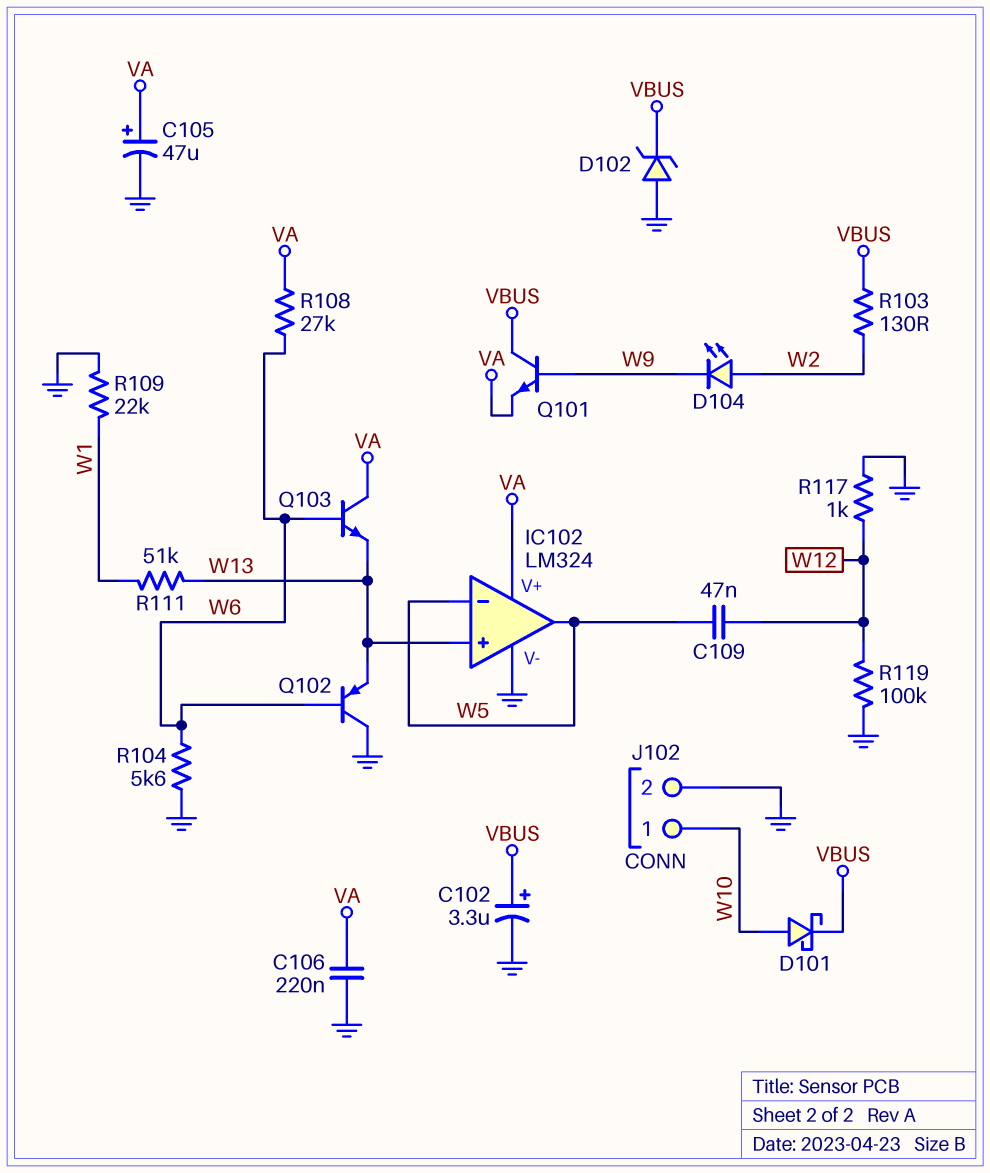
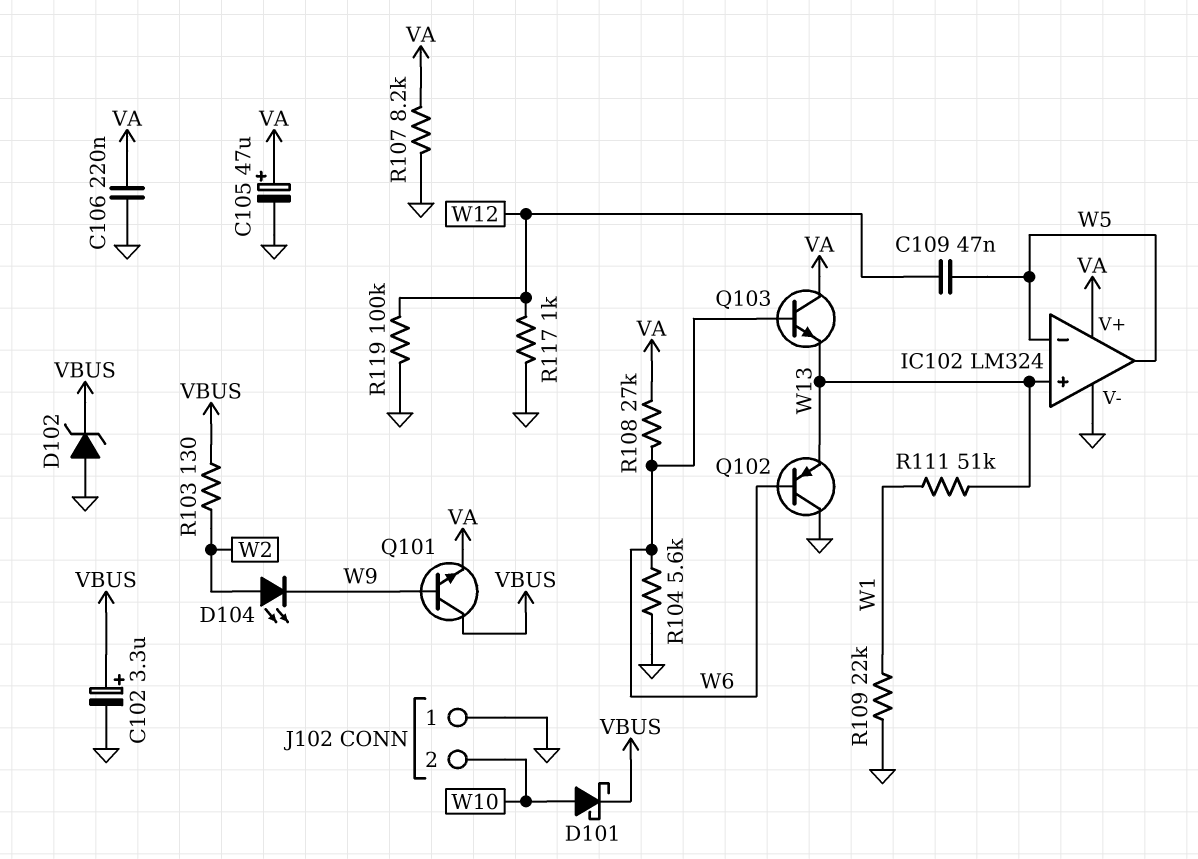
J102 pin 1: W10 -> GND
J102 pin 2: GND -> W10
R107: none -> 8.2k (GND, VA)

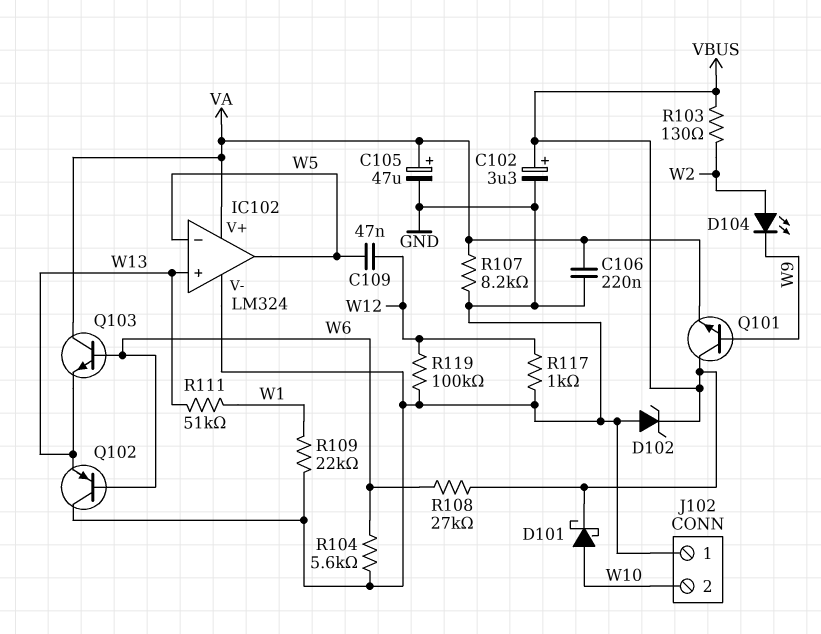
R108: 27k (VA, W6) -> 27k (VBUS, W6)

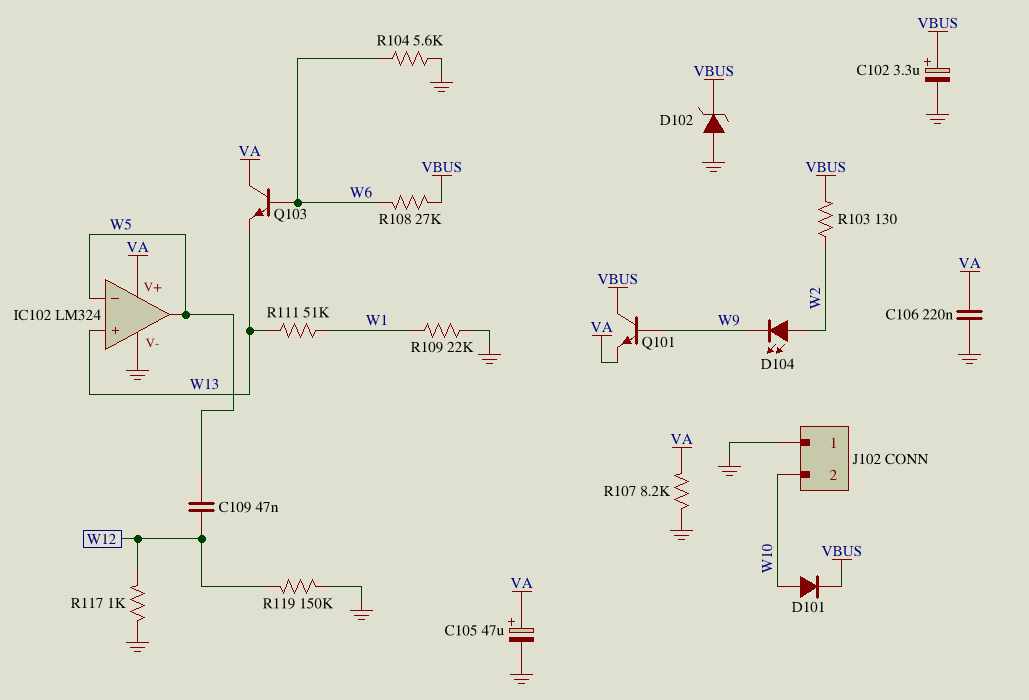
D101: schottky (A W10, K VBUS) -> diode (A W10, K VBUS)
Q102: PNP (B W6, C GND, E W13) -> none
R119: 100k (GND, W12) -> 150k (GND, W12)

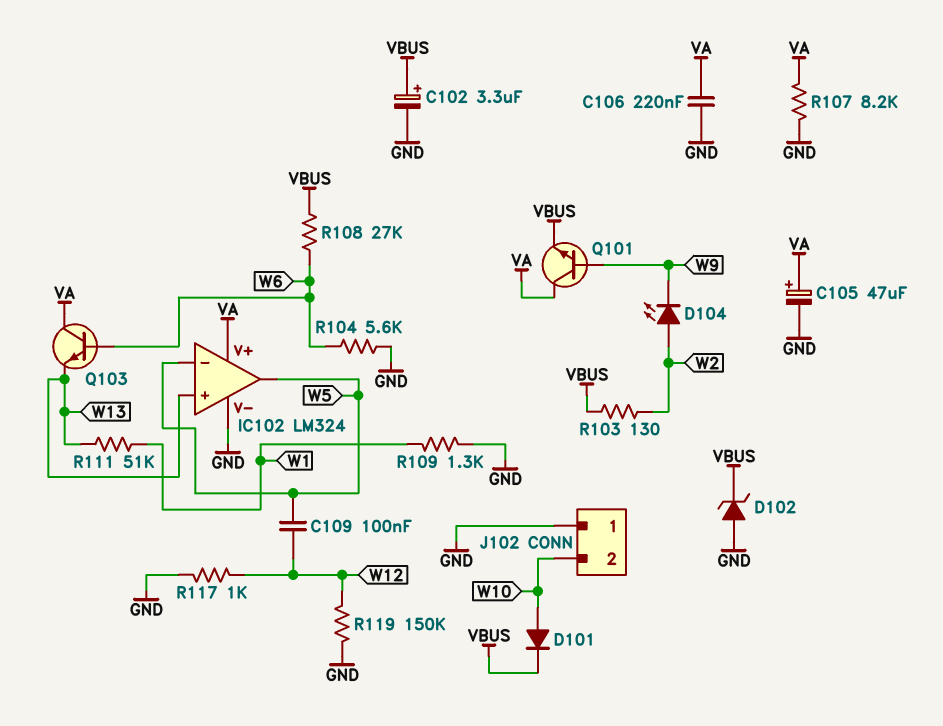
C109: 47nF (W5, W12) -> 100nF (W5, W12)
Q101: NPN (B W9, C VBUS, E VA) -> NPN (B W9, C VA, E VBUS)
R109: 22k (GND, W1) -> 1.3k (GND, W1)

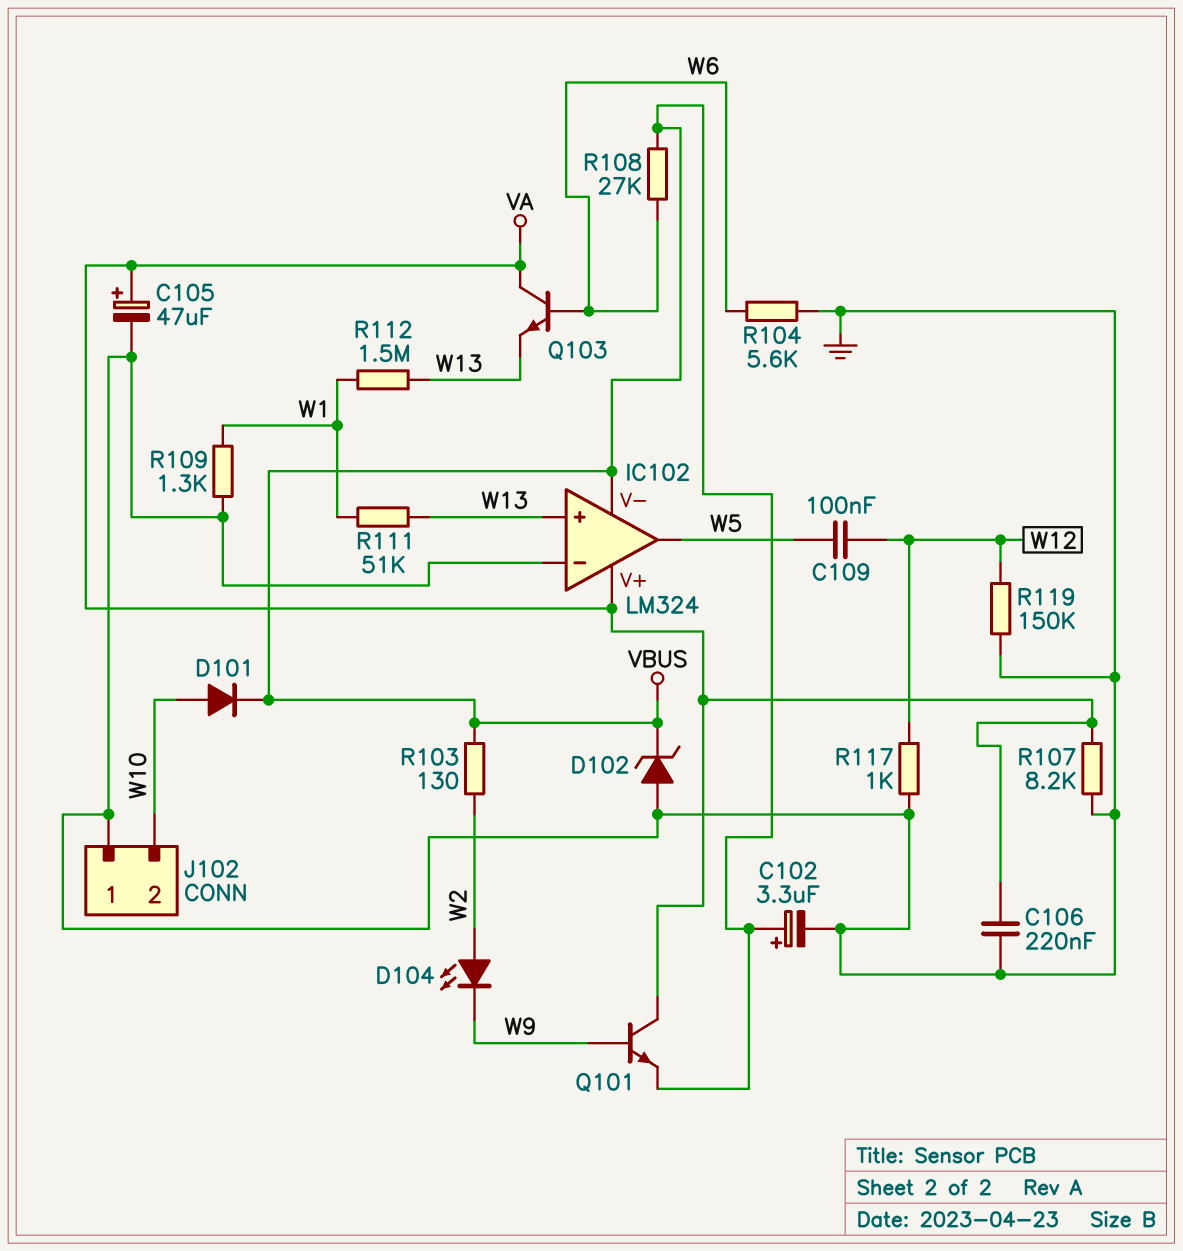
IC102 pin V-: GND -> VBUS
IC102 pin in-: W5 -> GND
R112: none -> 1.5M (W1, W13)

